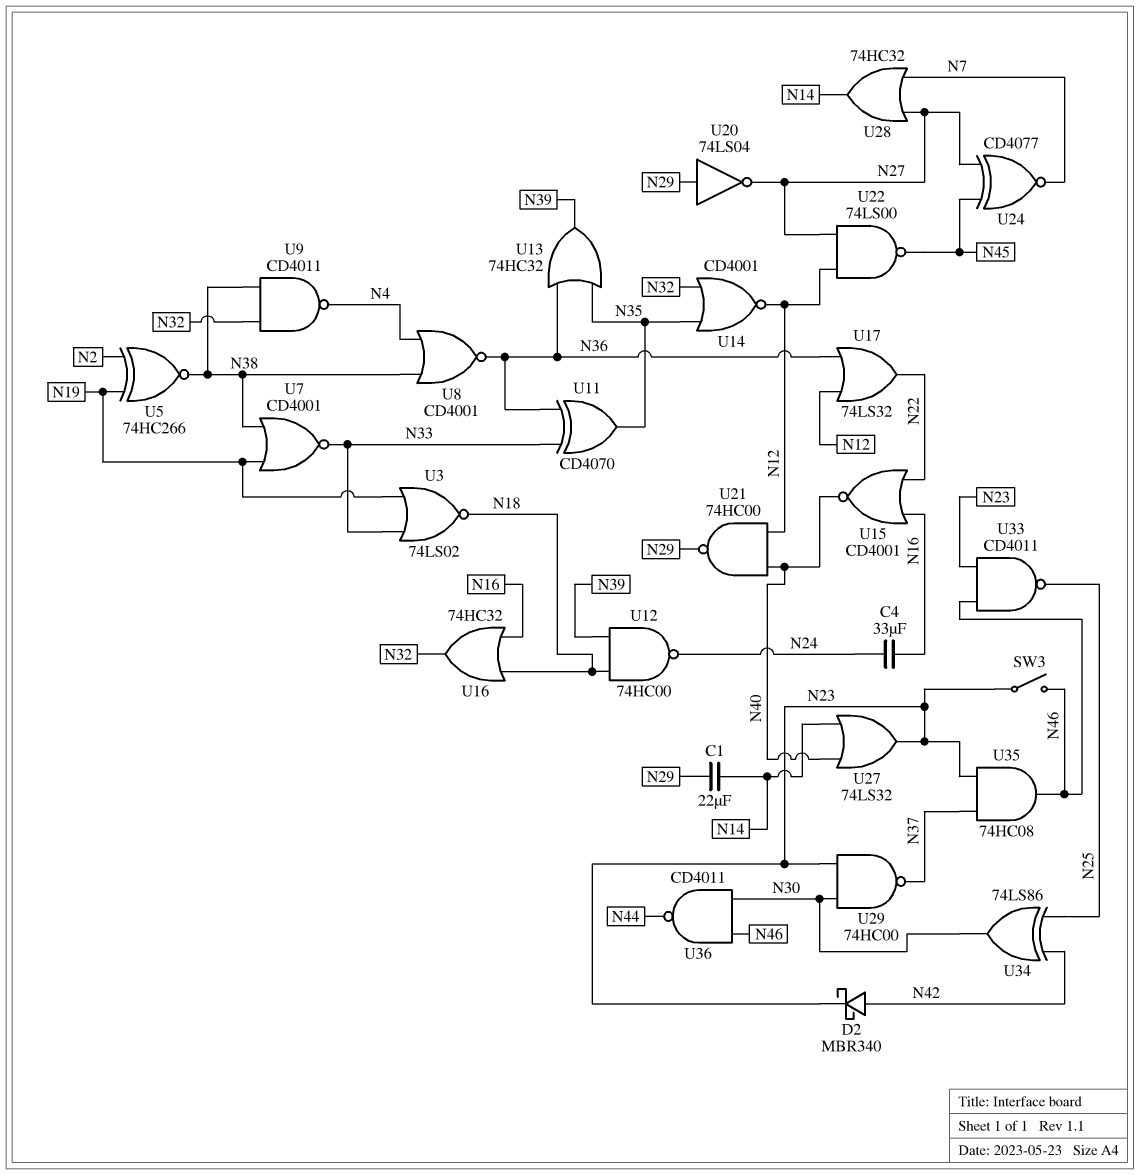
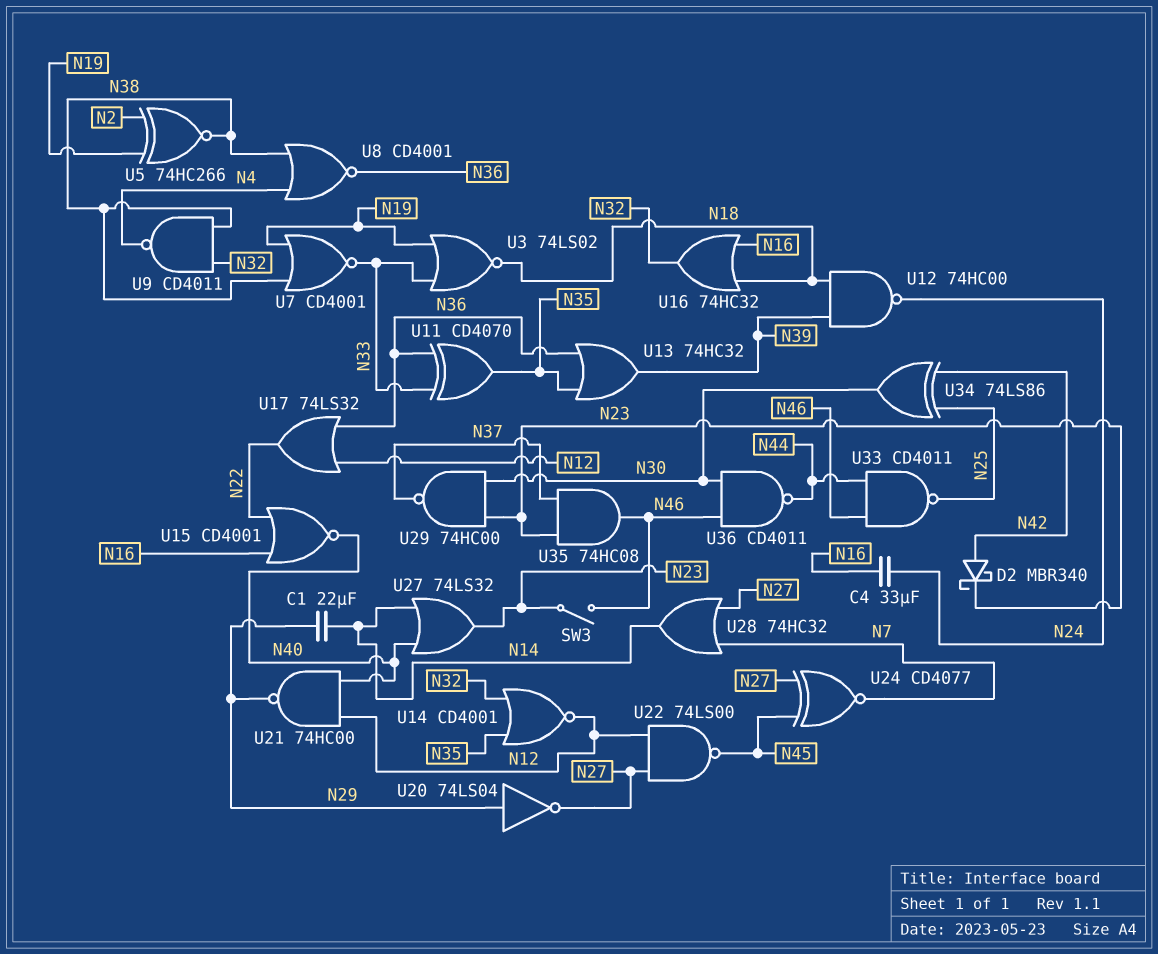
U33: NAND CD4011 (in N23, in N46, out N25) -> NAND CD4011 (in N44, in N46, out N25)

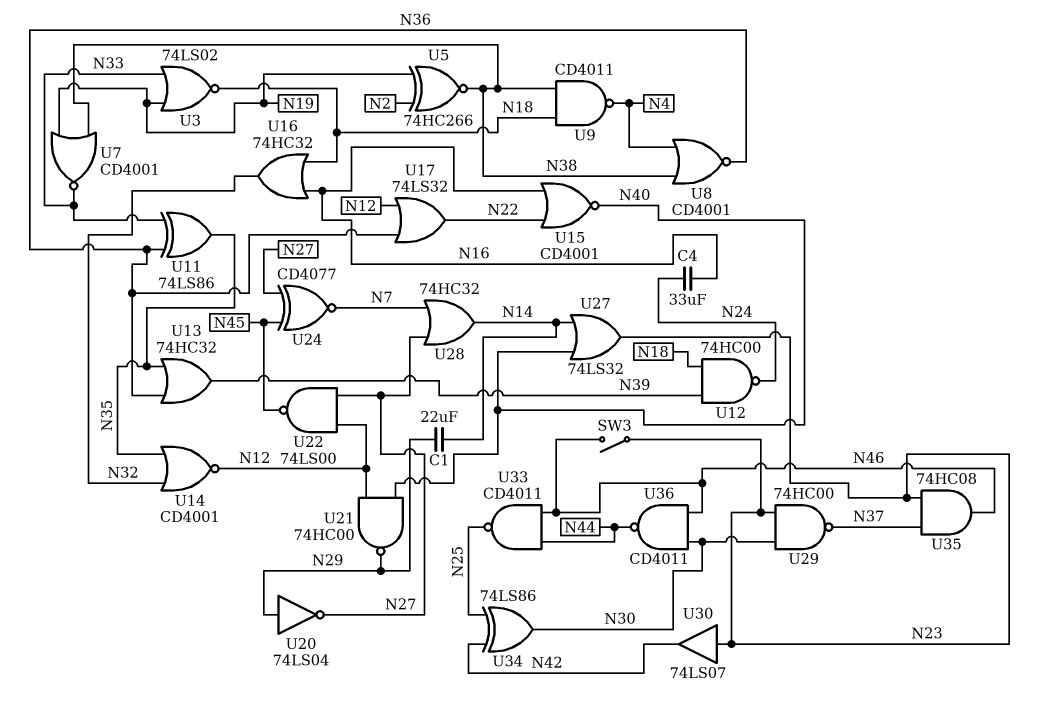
D2: schottky MBR340 (A N42, K N23) -> none
U9: NAND CD4011 (in N32, in N38, out N4) -> NAND CD4011 (in N18, in N38, out N4)
U11: XOR CD4070 (in N33, in N36, out N35) -> XOR 74LS86 (in N33, in N36, out N35)
U30: none -> buffer 74LS07 (in N23, out N42)

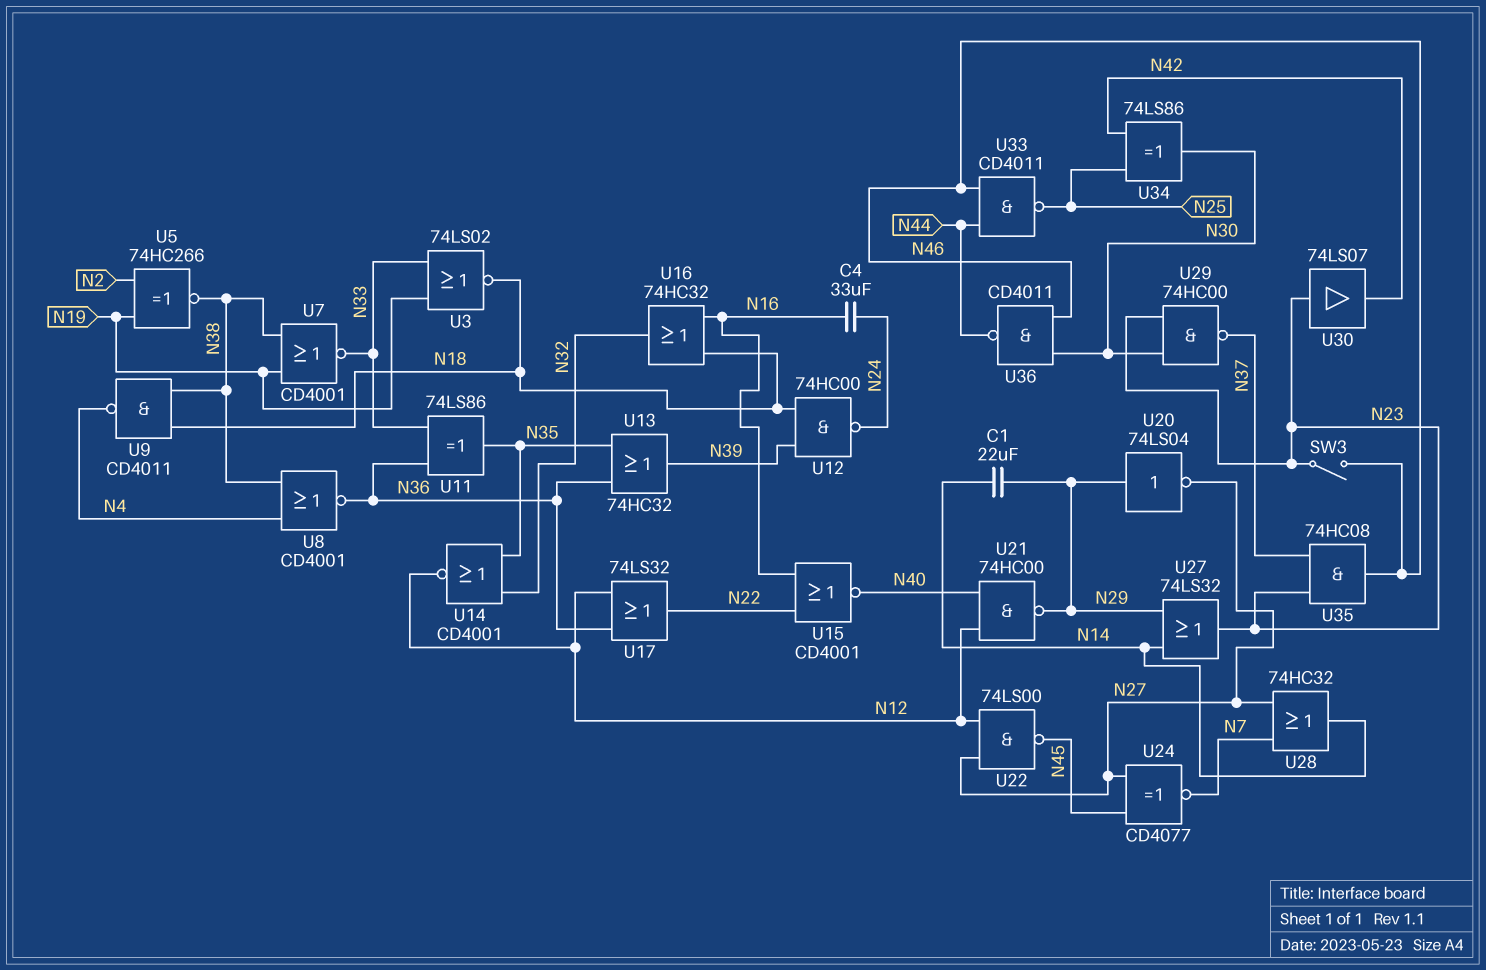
U27: OR 74LS32 (in N14, in N40, out N23) -> OR 74LS32 (in N14, in N29, out N23)

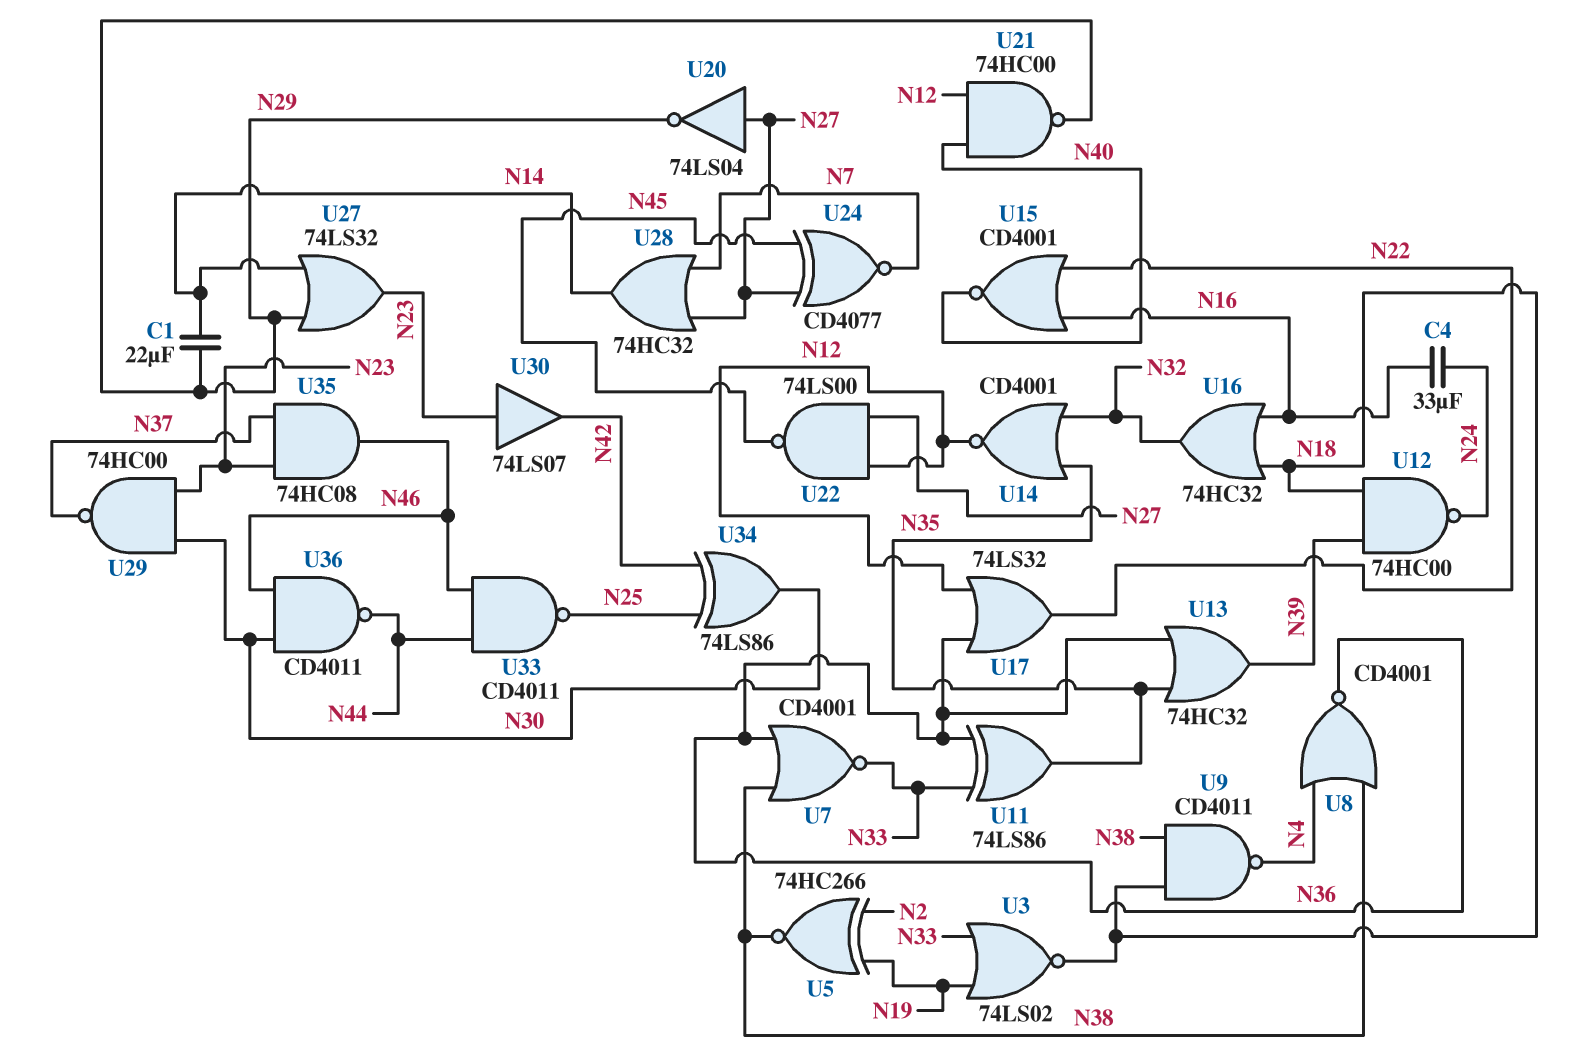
SW3: switch (N23, N46) -> none
U7: NOR CD4001 (in N19, in N38, out N33) -> NOR CD4001 (in N36, in N38, out N33)
U20: NOT 74LS04 (in N29, out N27) -> NOT 74LS04 (in N27, out N29)

